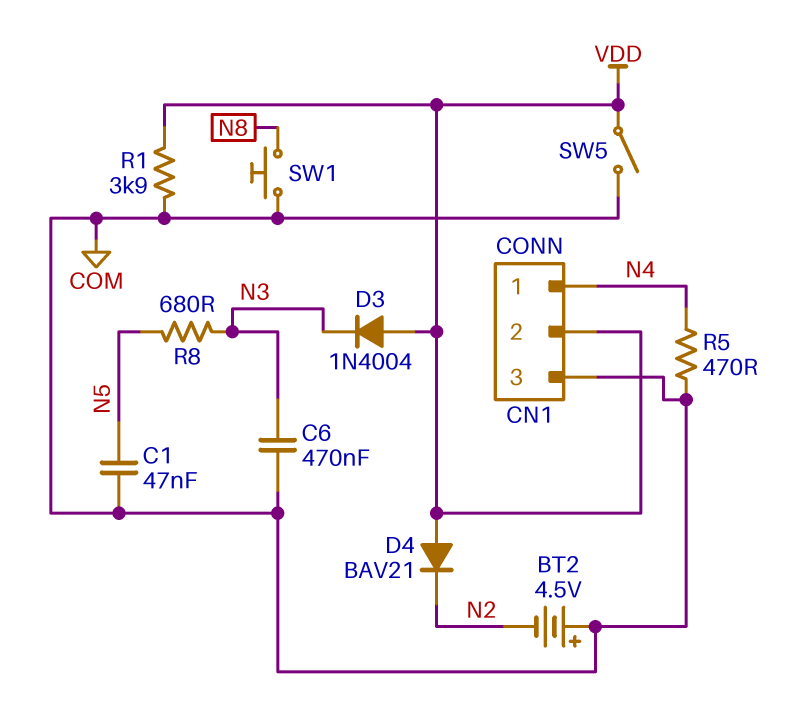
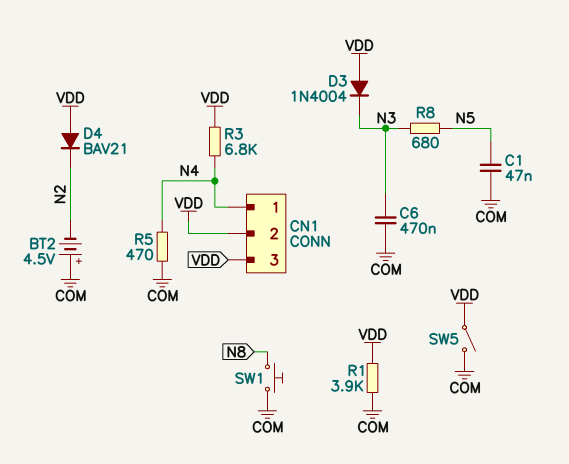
CN1 pin 3: COM -> VDD
R3: none -> 6.8k (N4, VDD)

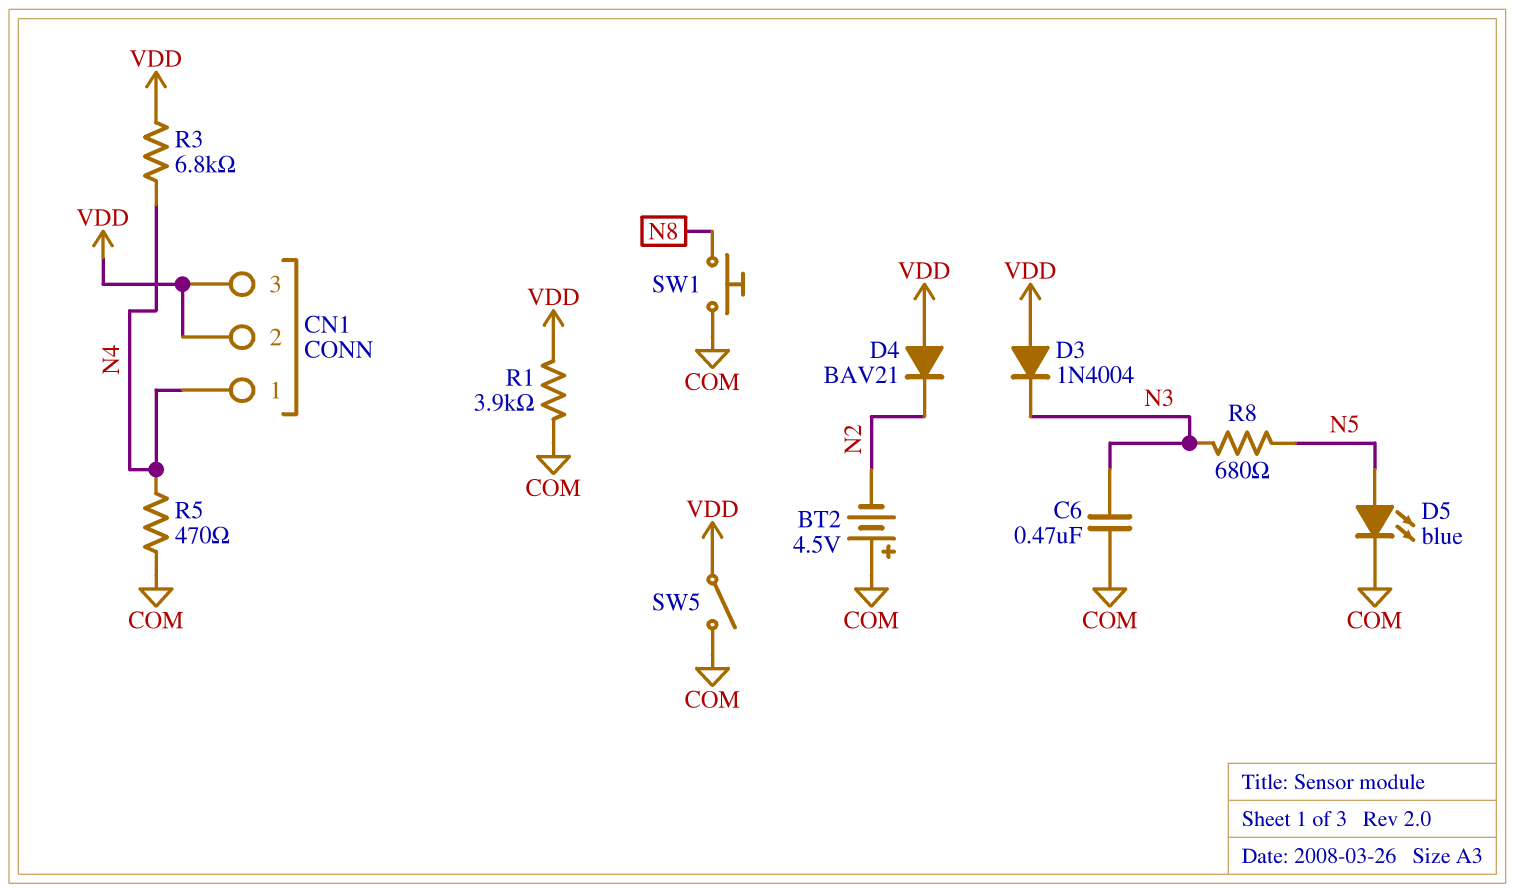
C1: 47nF (COM, N5) -> none
D5: none -> LED blue (A N5, K COM)

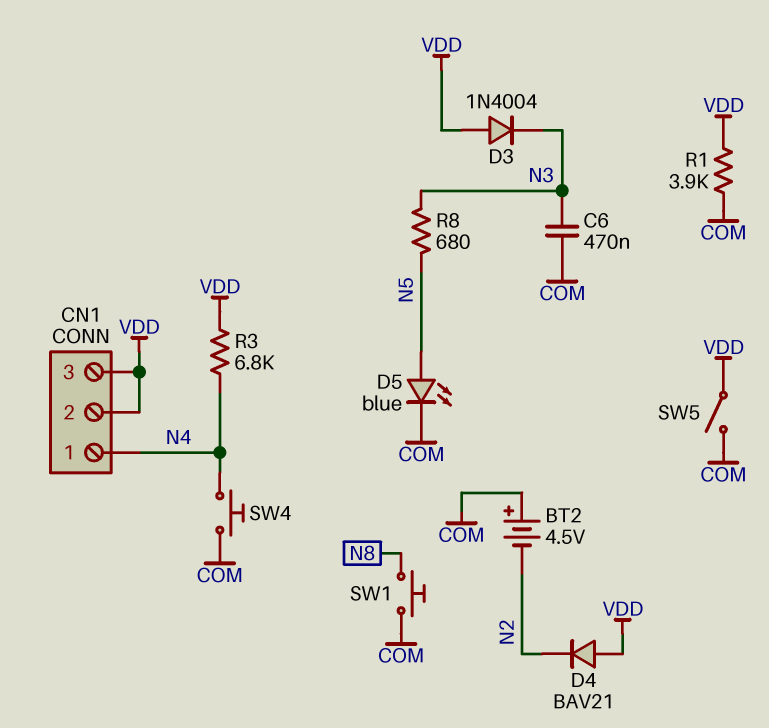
R5: 470 (COM, N4) -> none
SW4: none -> button (COM, N4)

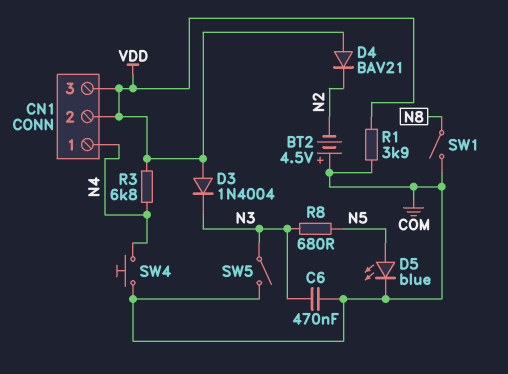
SW1: button (COM, N8) -> switch (COM, N8)
SW5: switch (COM, VDD) -> switch (COM, N3)

